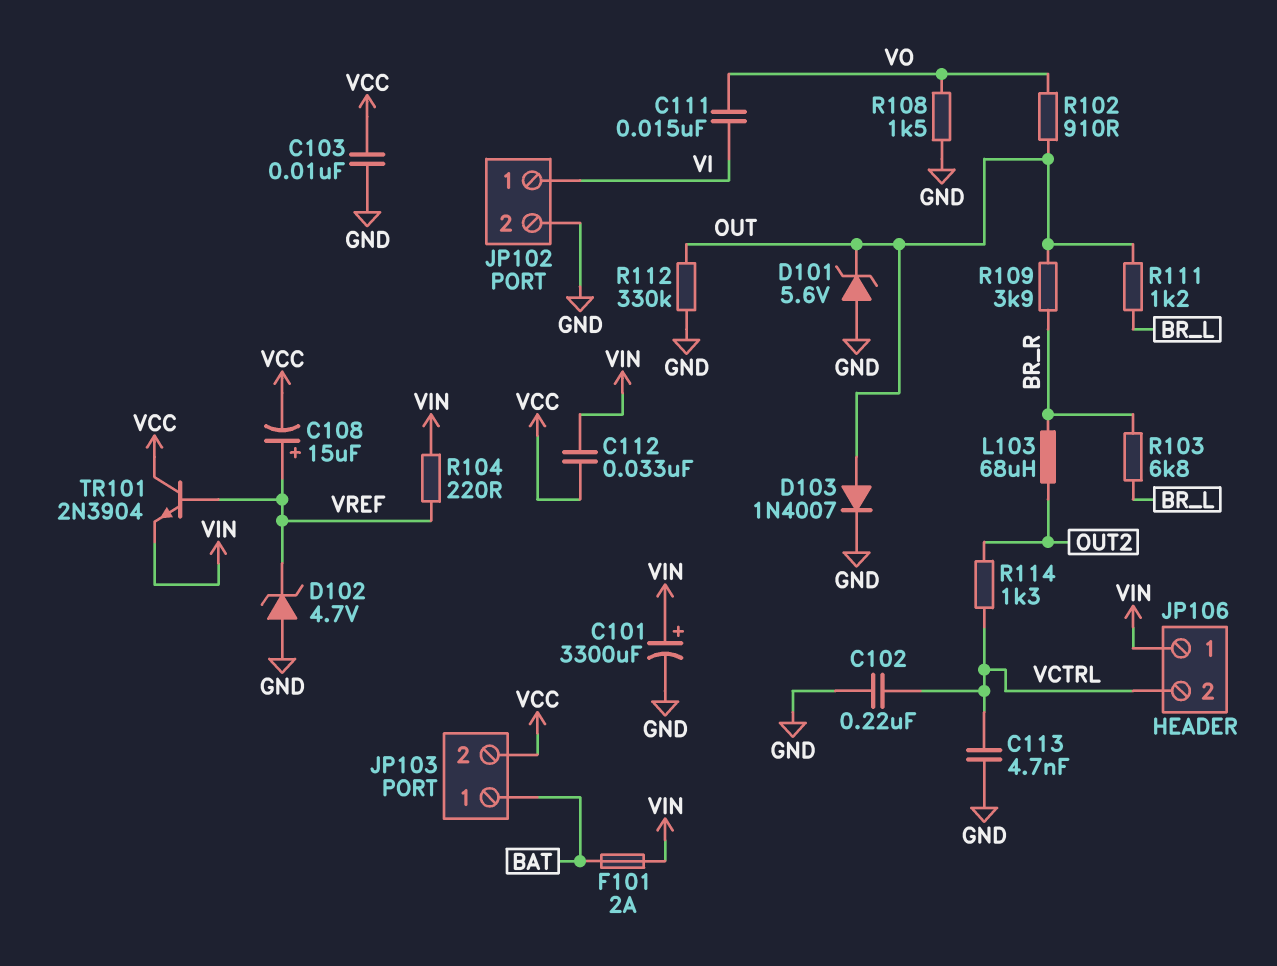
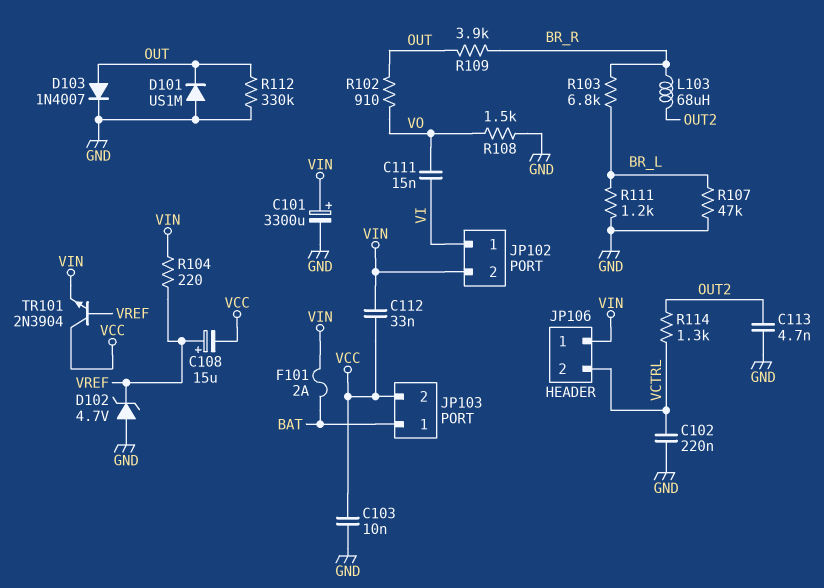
C113: 4.7nF (GND, VCTRL) -> 4.7nF (GND, OUT2)
D101: zener 5.6V (A GND, K OUT) -> diode US1M (A GND, K OUT)
JP102 pin 2: GND -> VIN
R107: none -> 47k (BR_L, GND)
R111: 1.2k (BR_L, OUT) -> 1.2k (BR_L, GND)

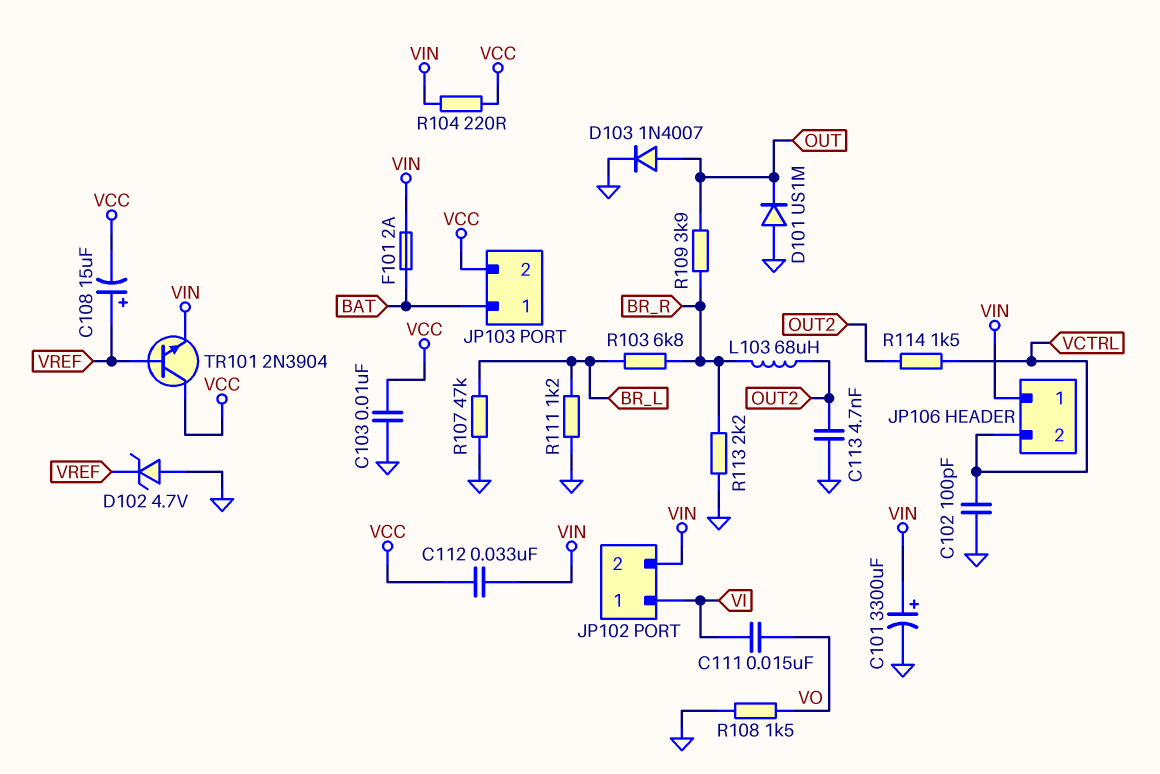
C102: 220nF (GND, VCTRL) -> 100pF (GND, VCTRL)
R102: 910 (OUT, VO) -> none
R104: 220 (VIN, VREF) -> 220 (VCC, VIN)
R112: 330k (GND, OUT) -> none
R113: none -> 2.2k (BR_R, GND)
R114: 1.3k (OUT2, VCTRL) -> 1.5k (OUT2, VCTRL)

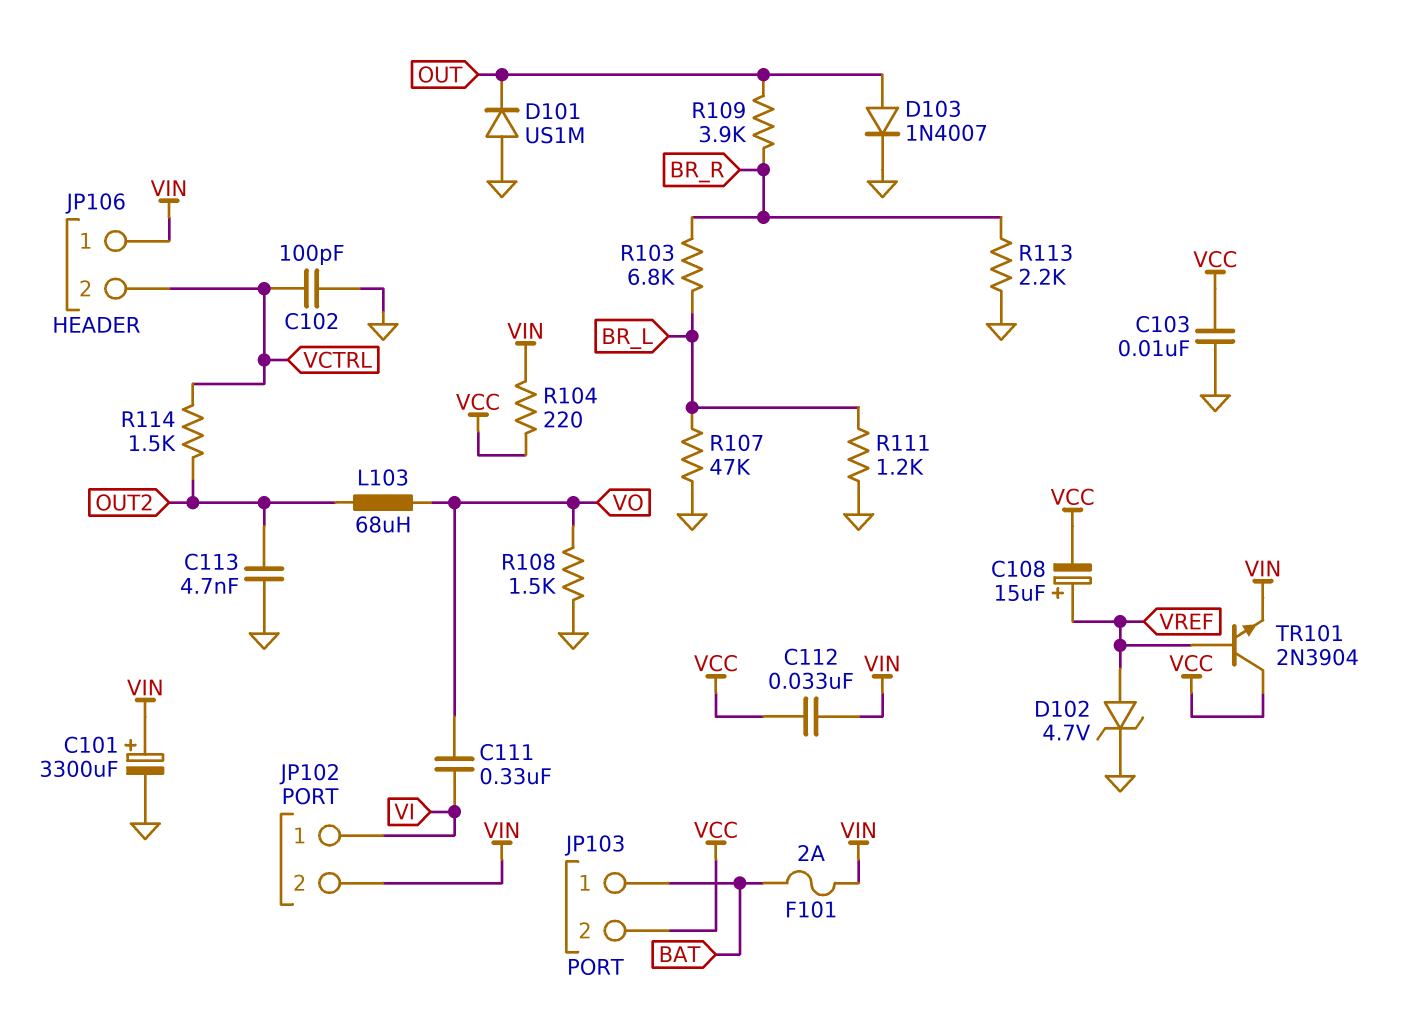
C111: 15nF (VI, VO) -> 330nF (VI, VO)
D102: zener 4.7V (A GND, K VREF) -> zener 4.7V (A VREF, K GND)
L103: 68uH (BR_R, OUT2) -> 68uH (OUT2, VO)

